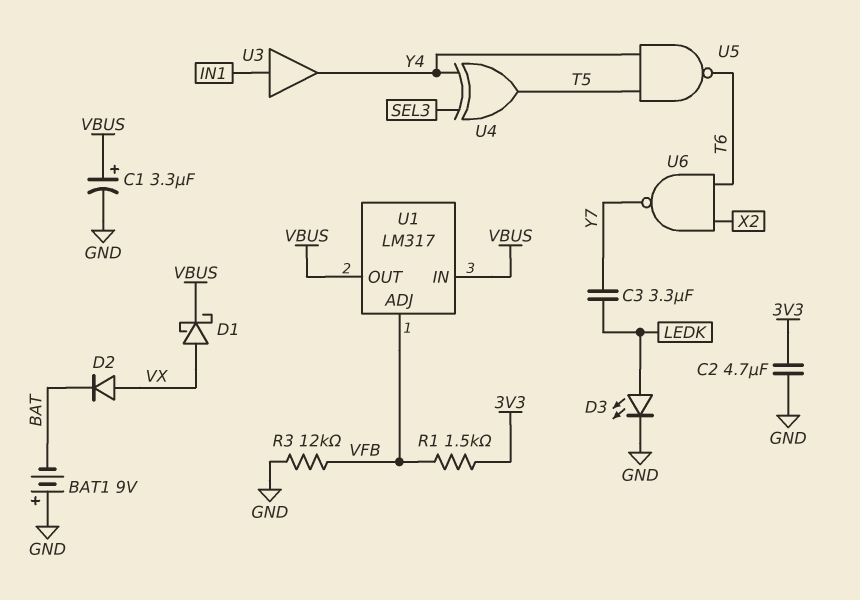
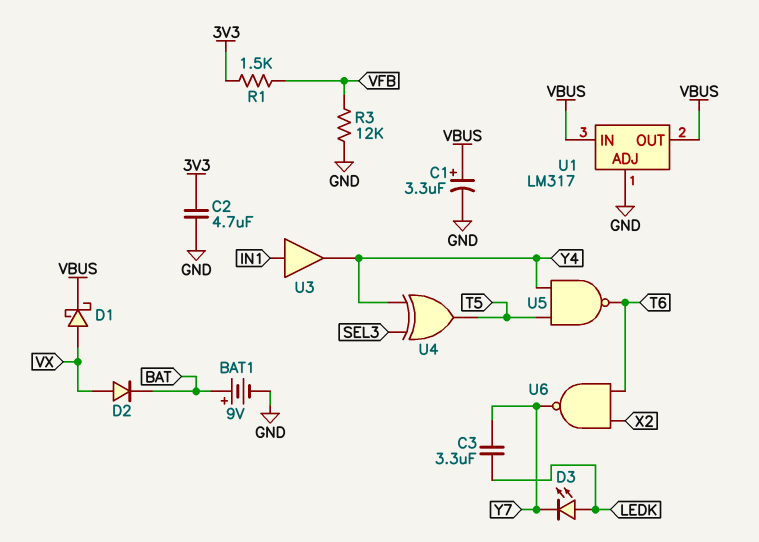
BAT1: 9V (plus GND, minus BAT) -> 9V (plus BAT, minus GND)
D3: LED (A LEDK, K GND) -> LED (A LEDK, K Y7)
U1 pin ADJ: VFB -> GND

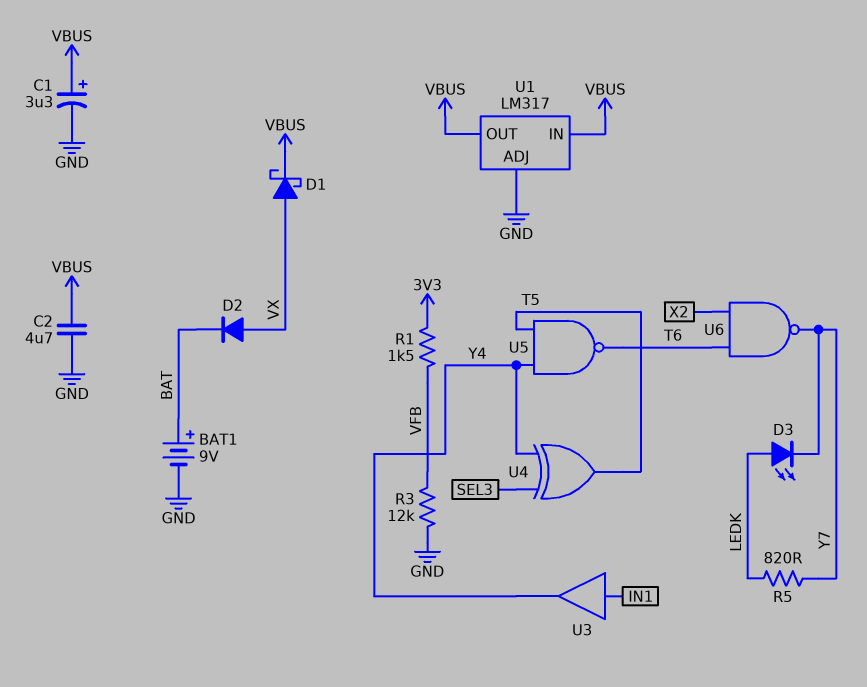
C2: 4.7uF (3V3, GND) -> 4.7uF (GND, VBUS)
C3: 3.3uF (LEDK, Y7) -> none
R5: none -> 820 (LEDK, Y7)

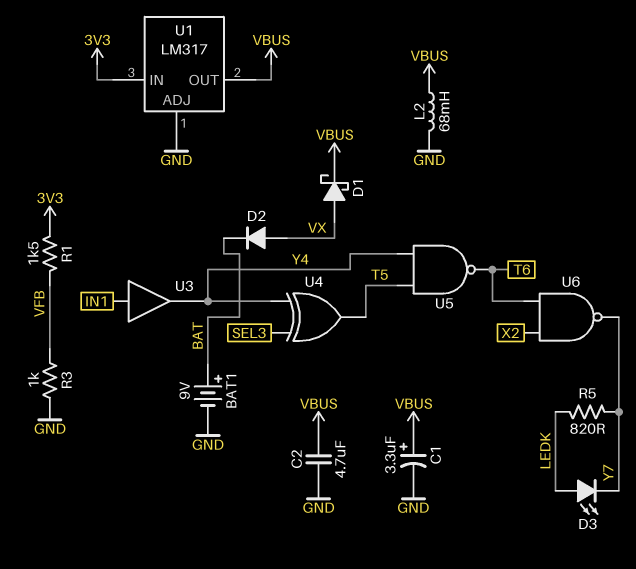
L2: none -> 68mH (GND, VBUS)
R3: 12k (GND, VFB) -> 1k (GND, VFB)
U1 pin IN: VBUS -> 3V3

